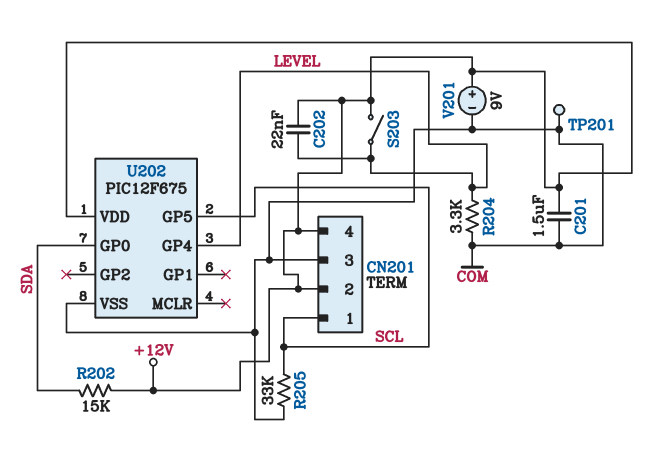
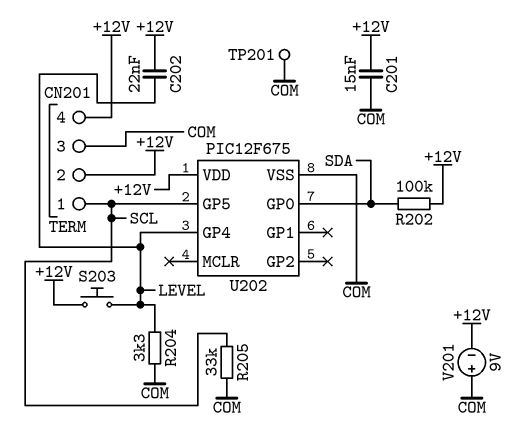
C201: 1.5uF (+12V, COM) -> 15nF (+12V, COM)
R202: 15k (+12V, SDA) -> 100k (+12V, SDA)
S203: switch (+12V, LEVEL) -> button (+12V, LEVEL)
V201: 9V (plus +12V, minus COM) -> 9V (plus COM, minus +12V)

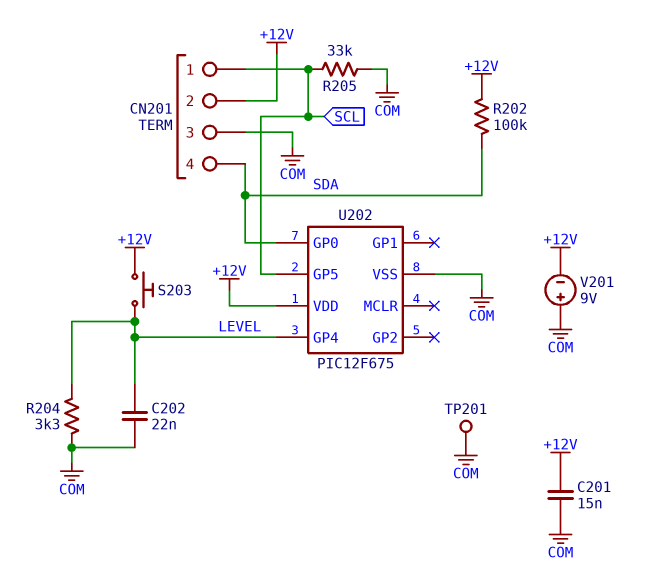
C202: 22nF (+12V, LEVEL) -> 22nF (COM, LEVEL)
CN201 pin 4: +12V -> SDA

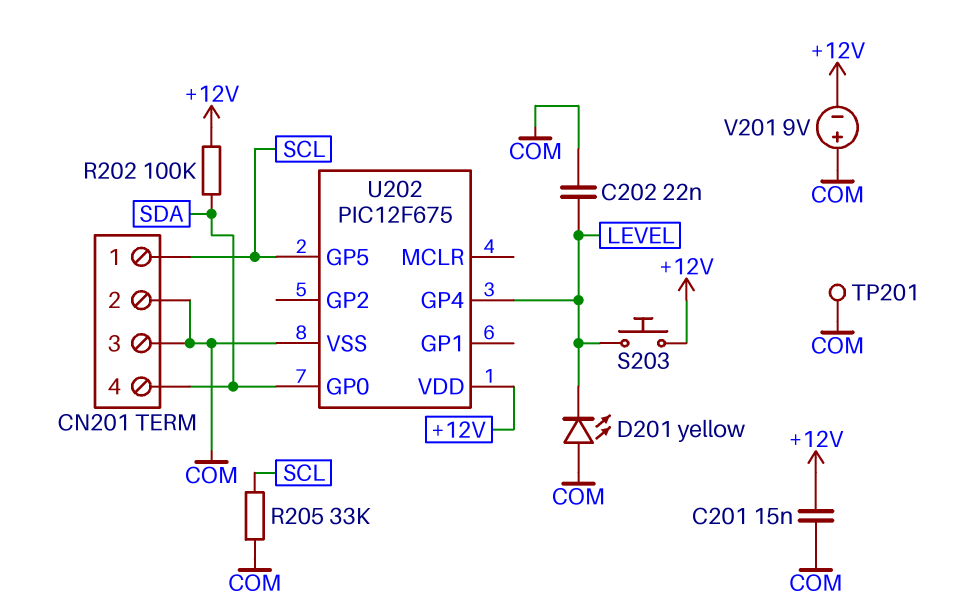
CN201 pin 2: +12V -> COM
D201: none -> LED yellow (A COM, K LEVEL)
R204: 3.3k (COM, LEVEL) -> none

